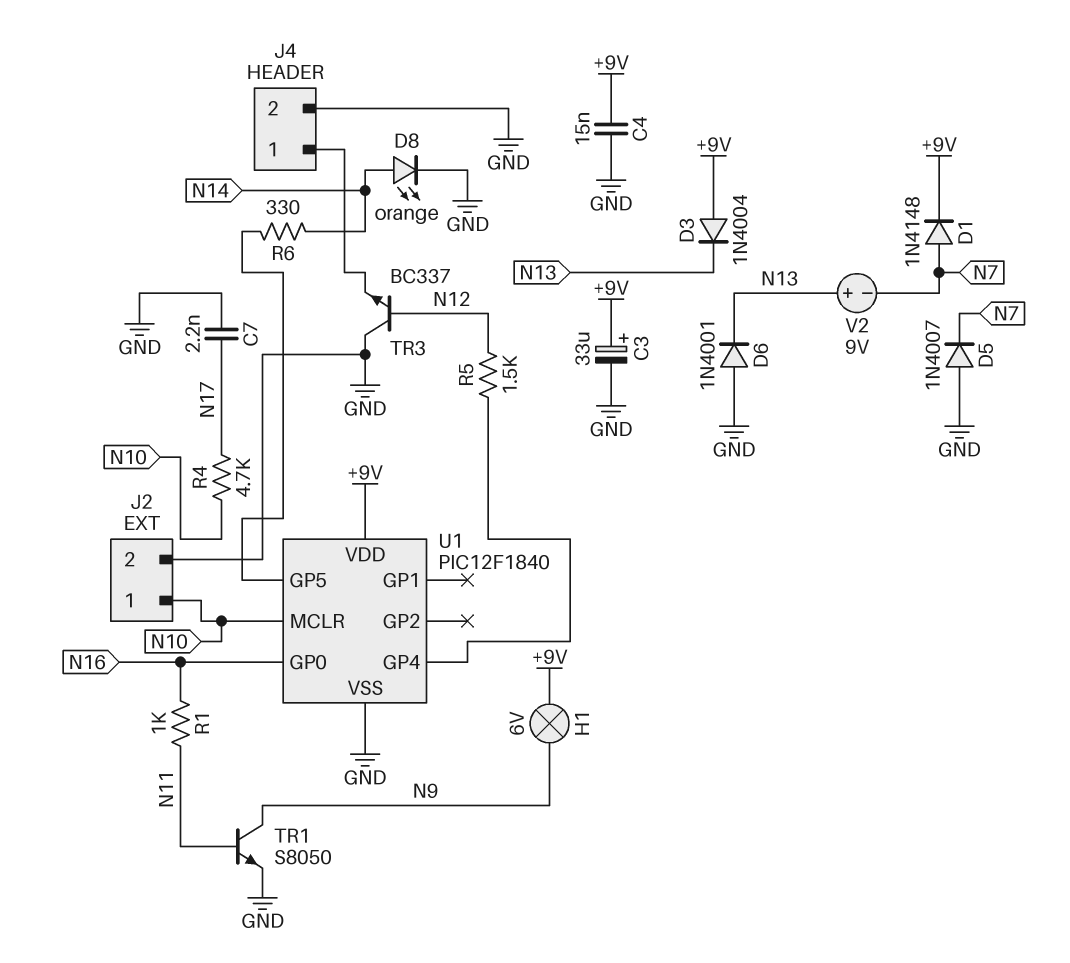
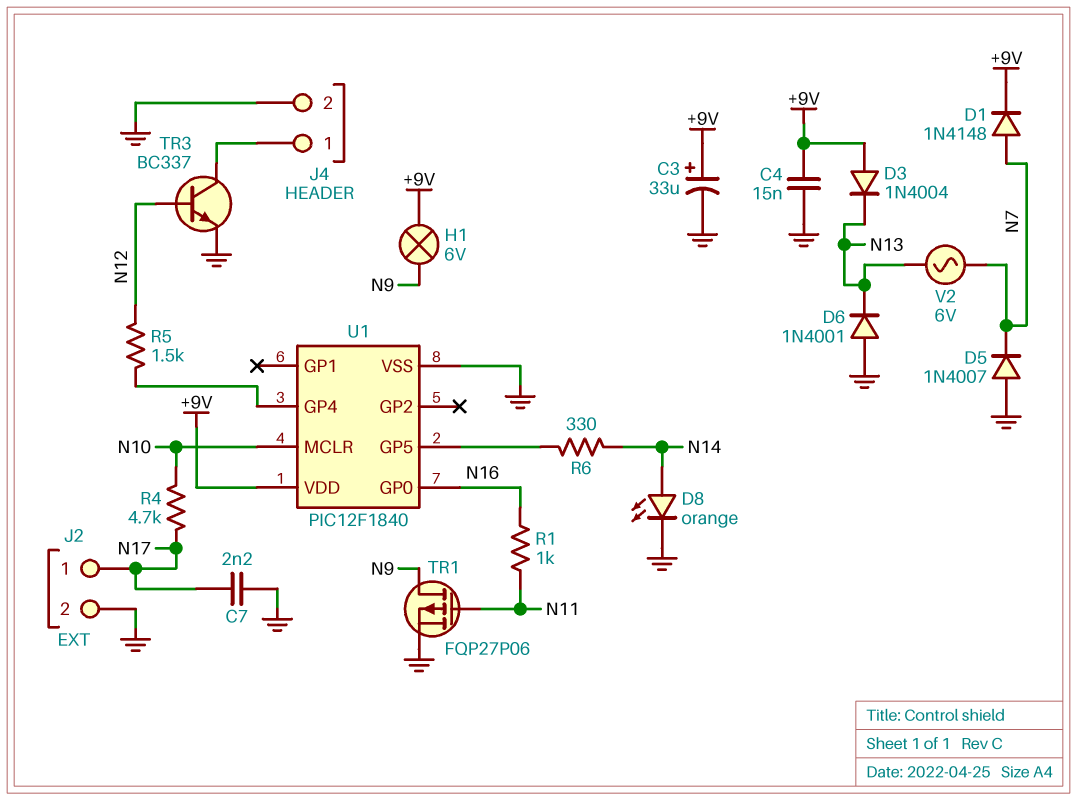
J2 pin 1: N10 -> N17
TR1: NPN S8050 (B N11, C N9, E GND) -> PMOS FQP27P06 (G N11, D N9, S GND)
TR3: NPN BC337 (B N12, C GND, E J4/1) -> NPN BC337 (B N12, C J4/1, E GND)
V2: 9V (plus N13, minus N7) -> AC 6V (N7, N13)

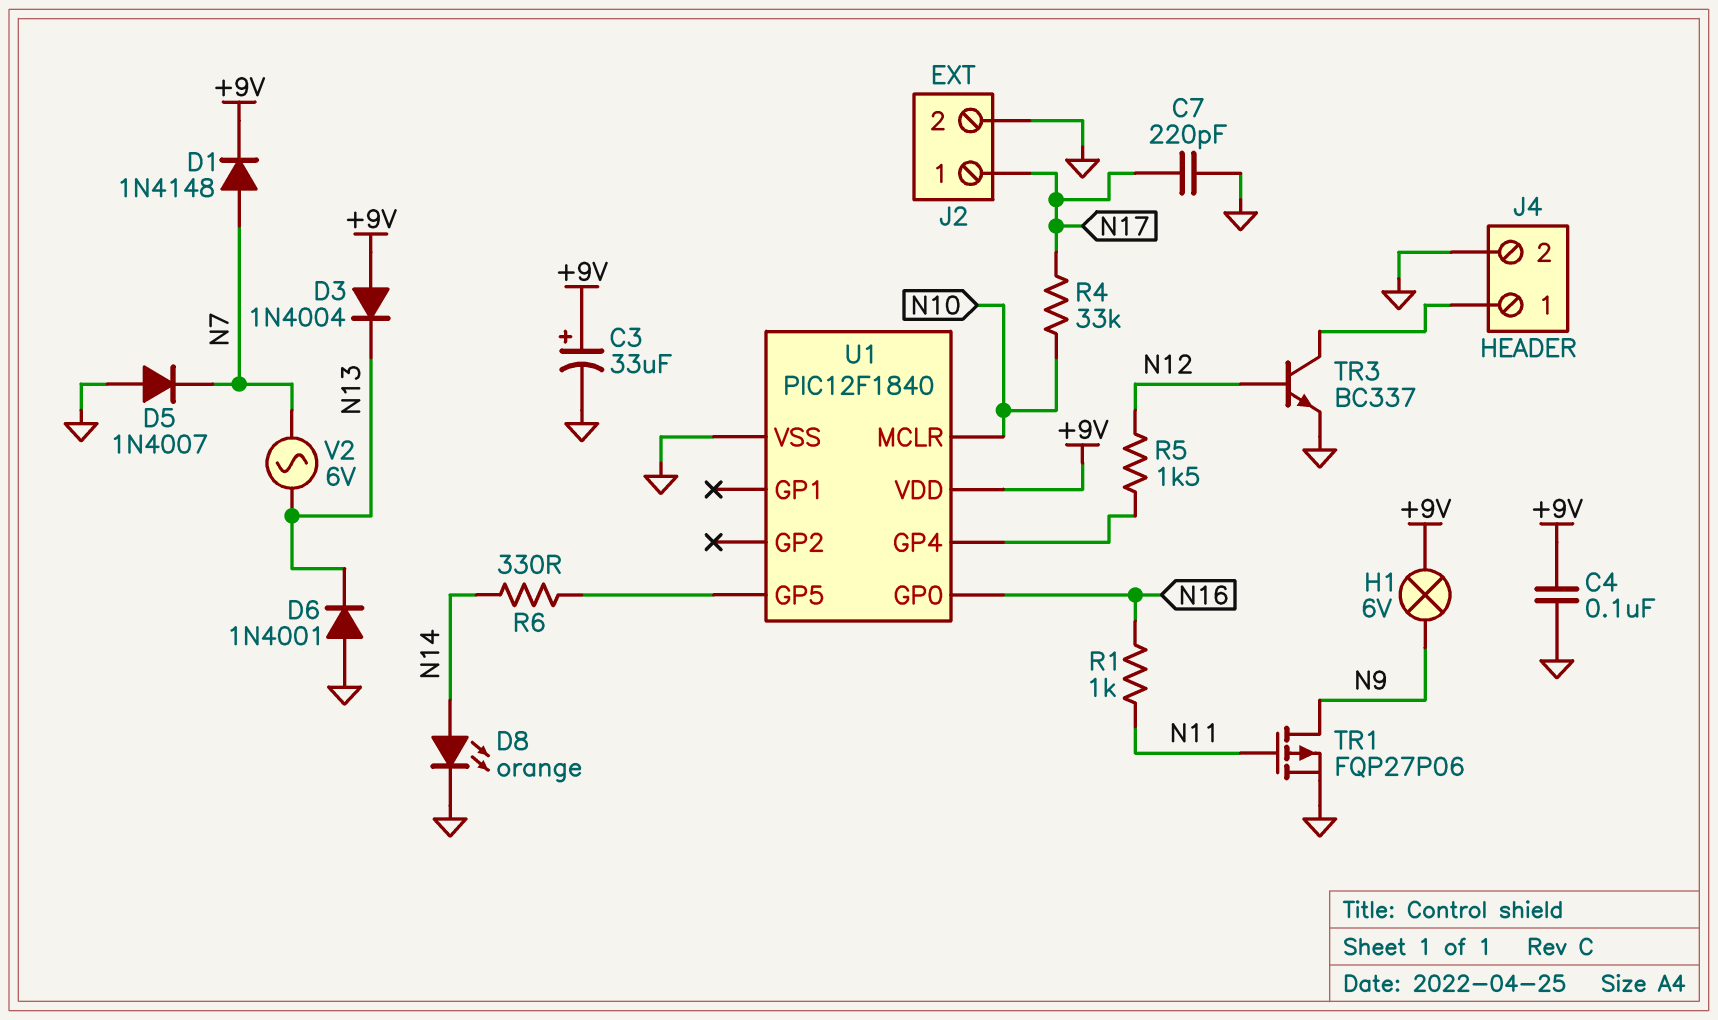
C4: 15nF (+9V, GND) -> 100nF (+9V, GND)
C7: 2.2nF (GND, N17) -> 220pF (GND, N17)
R4: 4.7k (N10, N17) -> 33k (N10, N17)

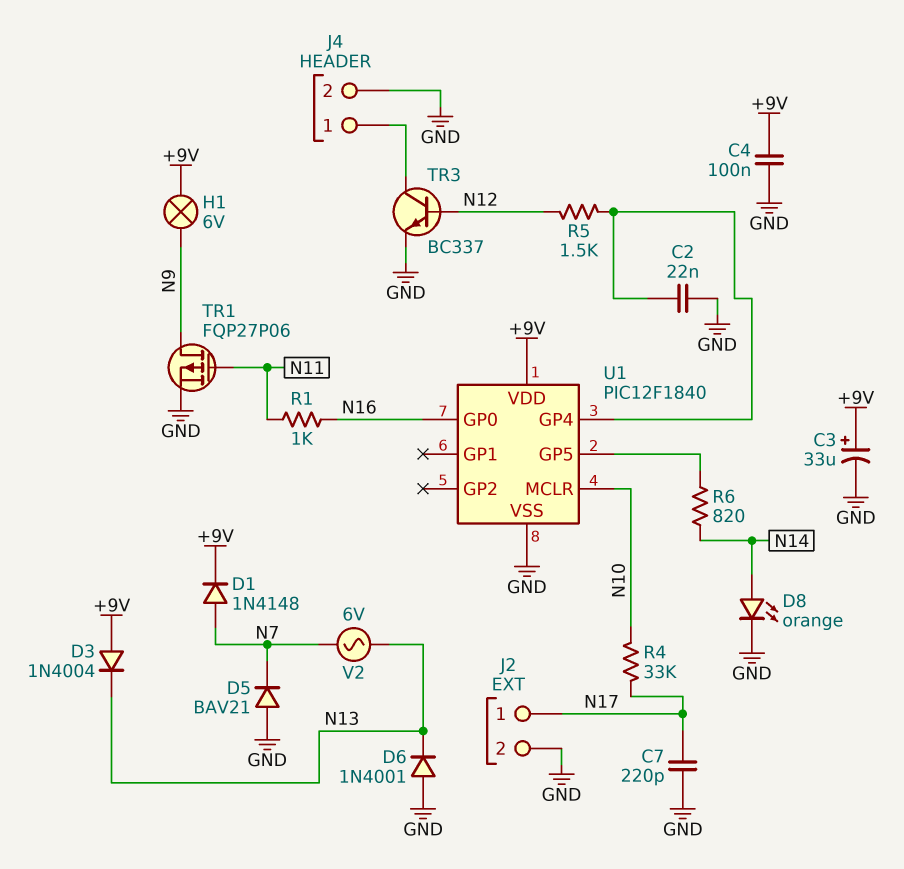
C2: none -> 22nF (GND, U1/GP4)
D5: diode 1N4007 (A GND, K N7) -> diode BAV21 (A GND, K N7)
R6: 330 (N14, U1/GP5) -> 820 (N14, U1/GP5)

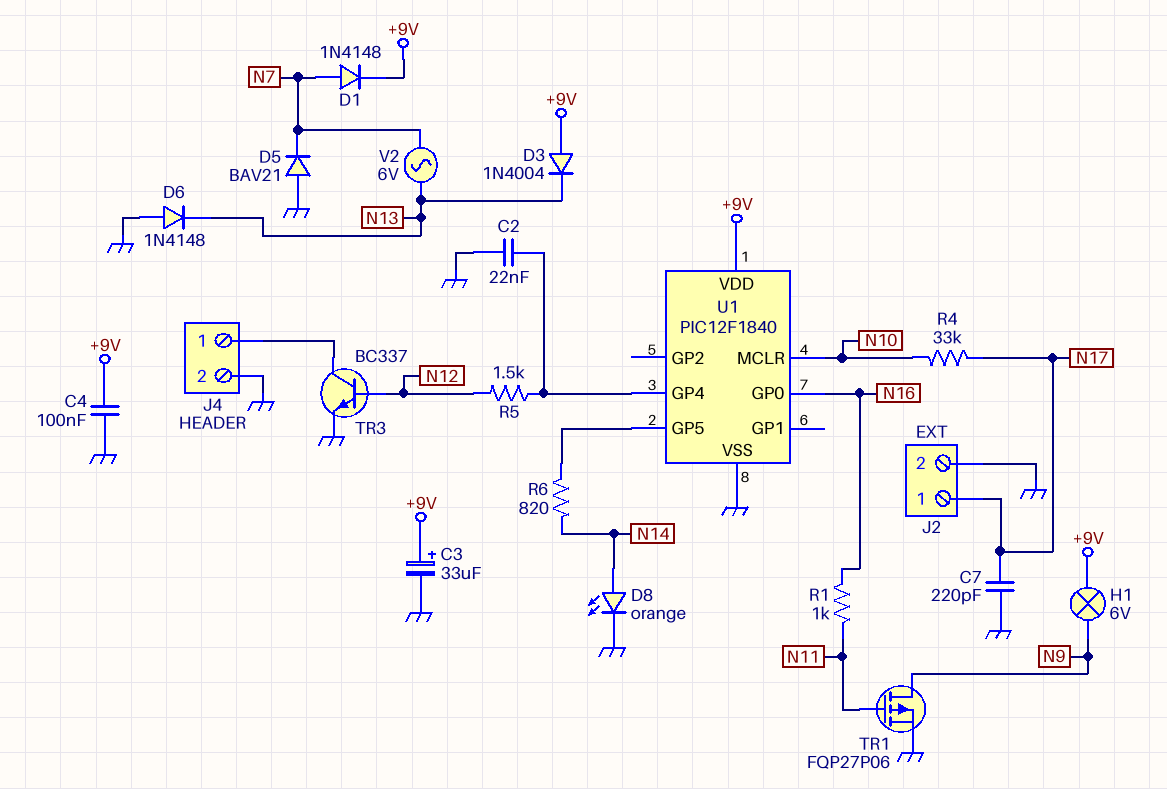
D6: diode 1N4001 (A GND, K N13) -> diode 1N4148 (A GND, K N13)

